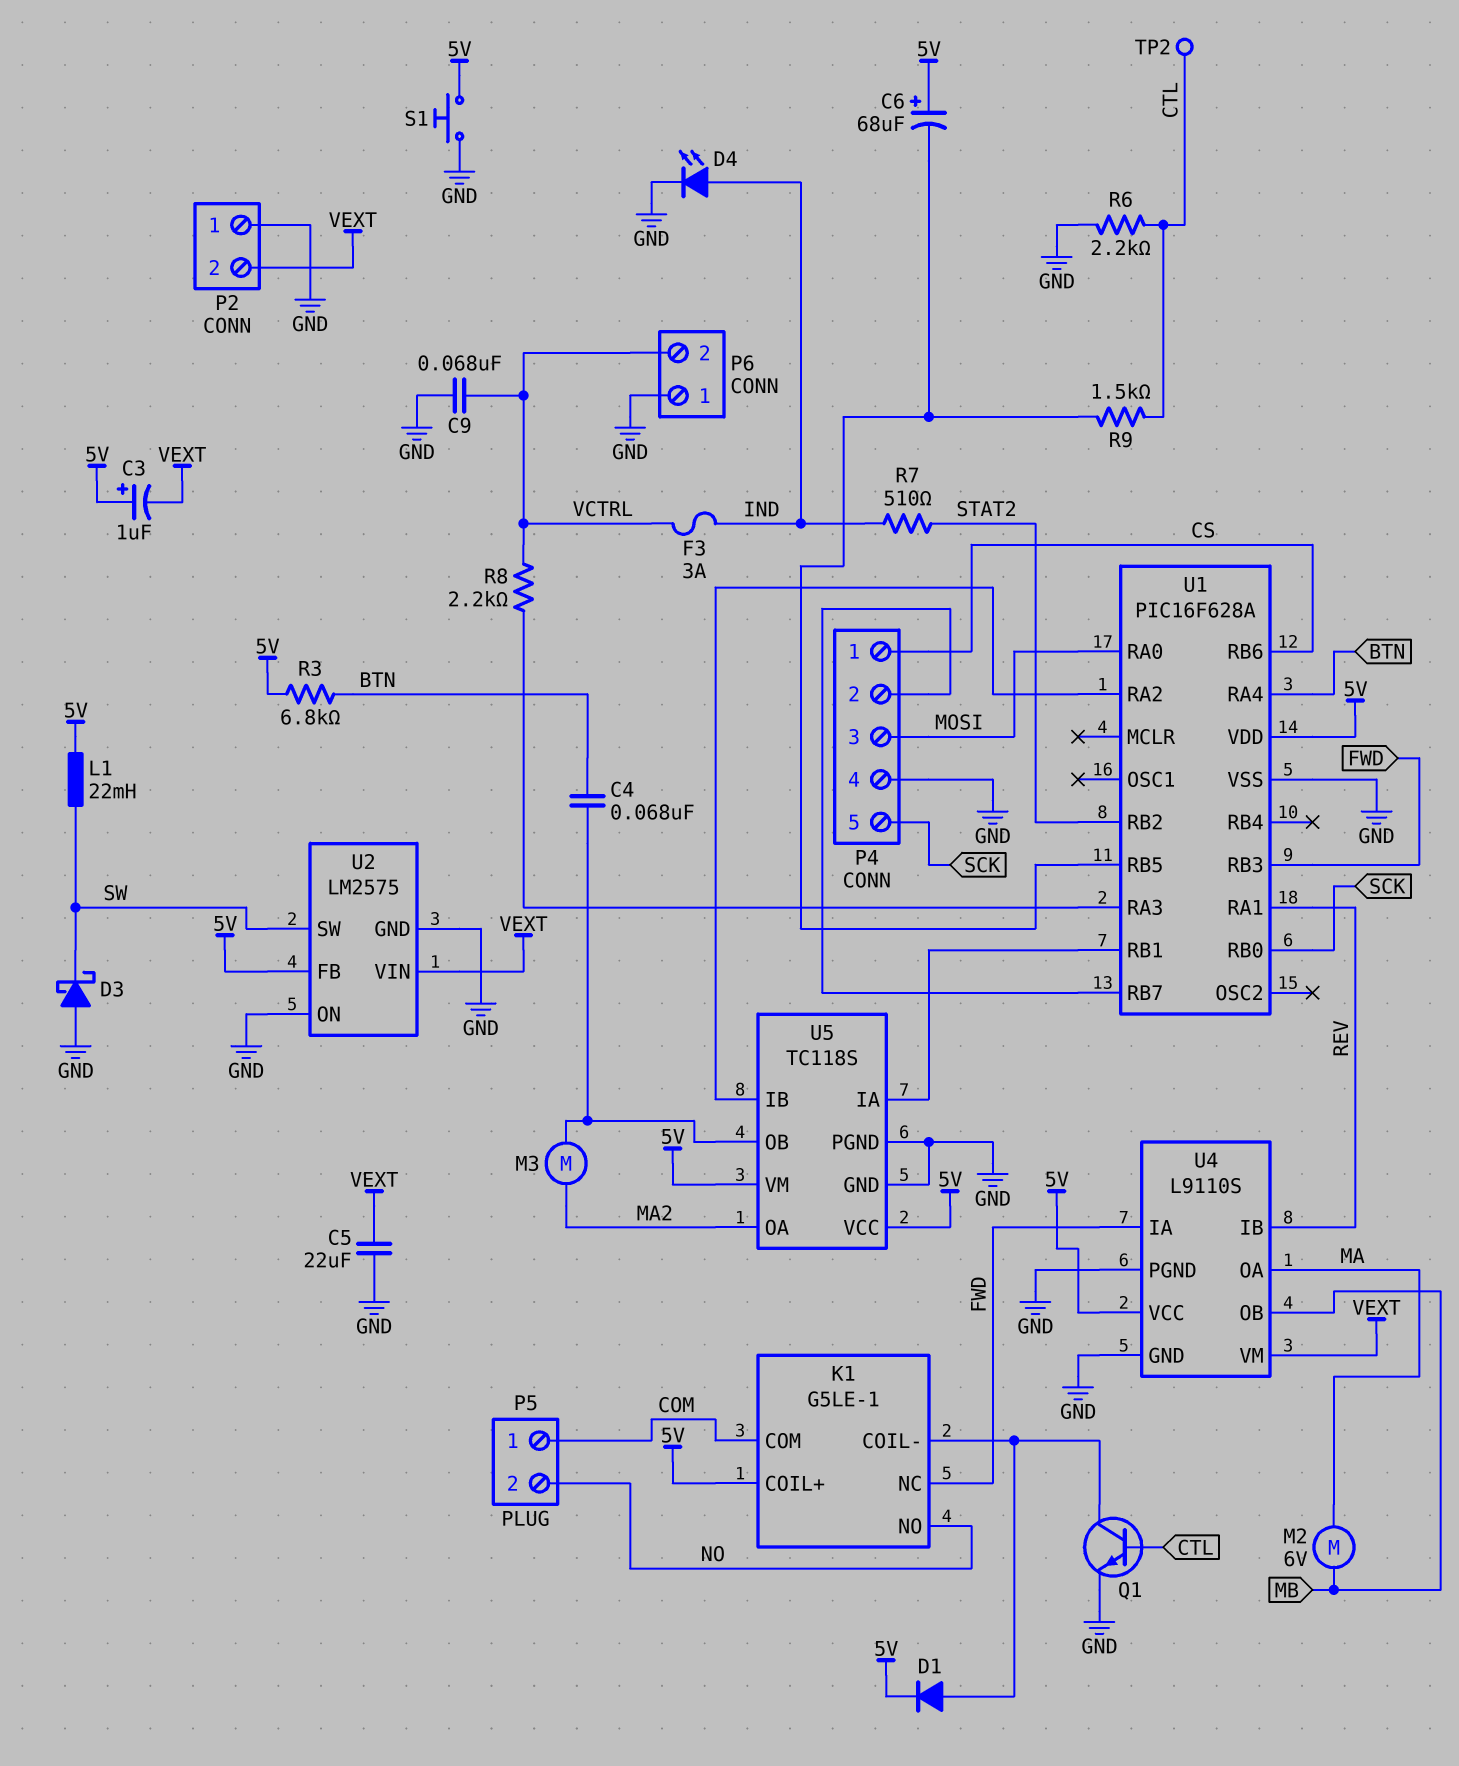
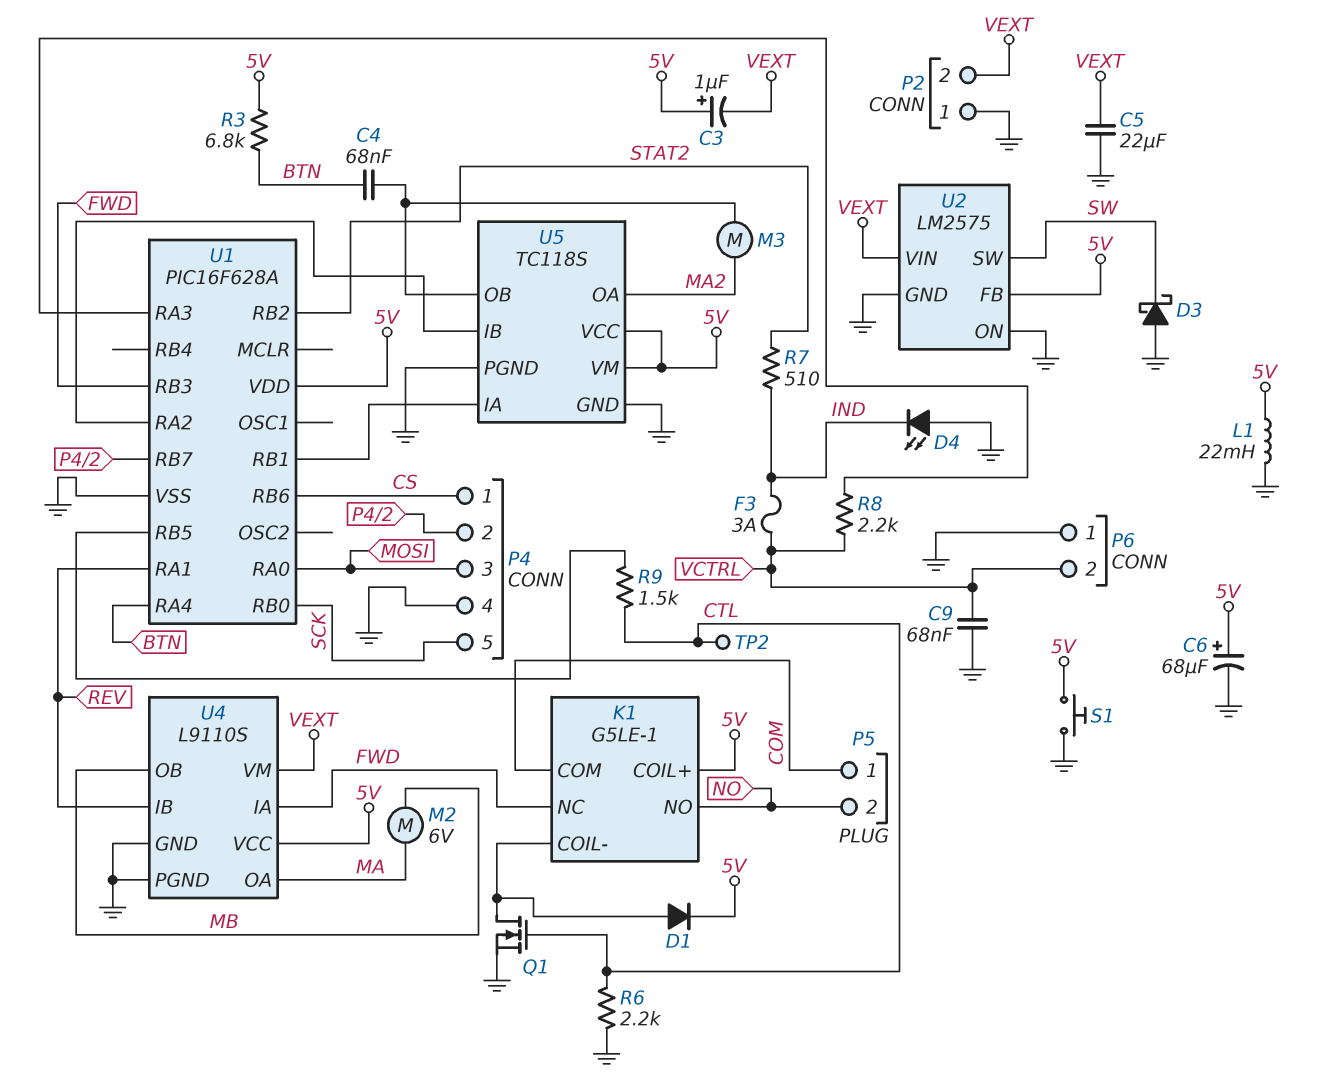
C6: 68uF (plus 5V, minus U1/RB5) -> 68uF (plus 5V, minus GND)
D4: LED (A IND, K GND) -> LED (A GND, K IND)
L1: 22mH (5V, SW) -> 22mH (5V, GND)
Q1: NPN (B CTL, C K1/COIL-, E GND) -> NMOS (G CTL, D K1/COIL-, S GND)

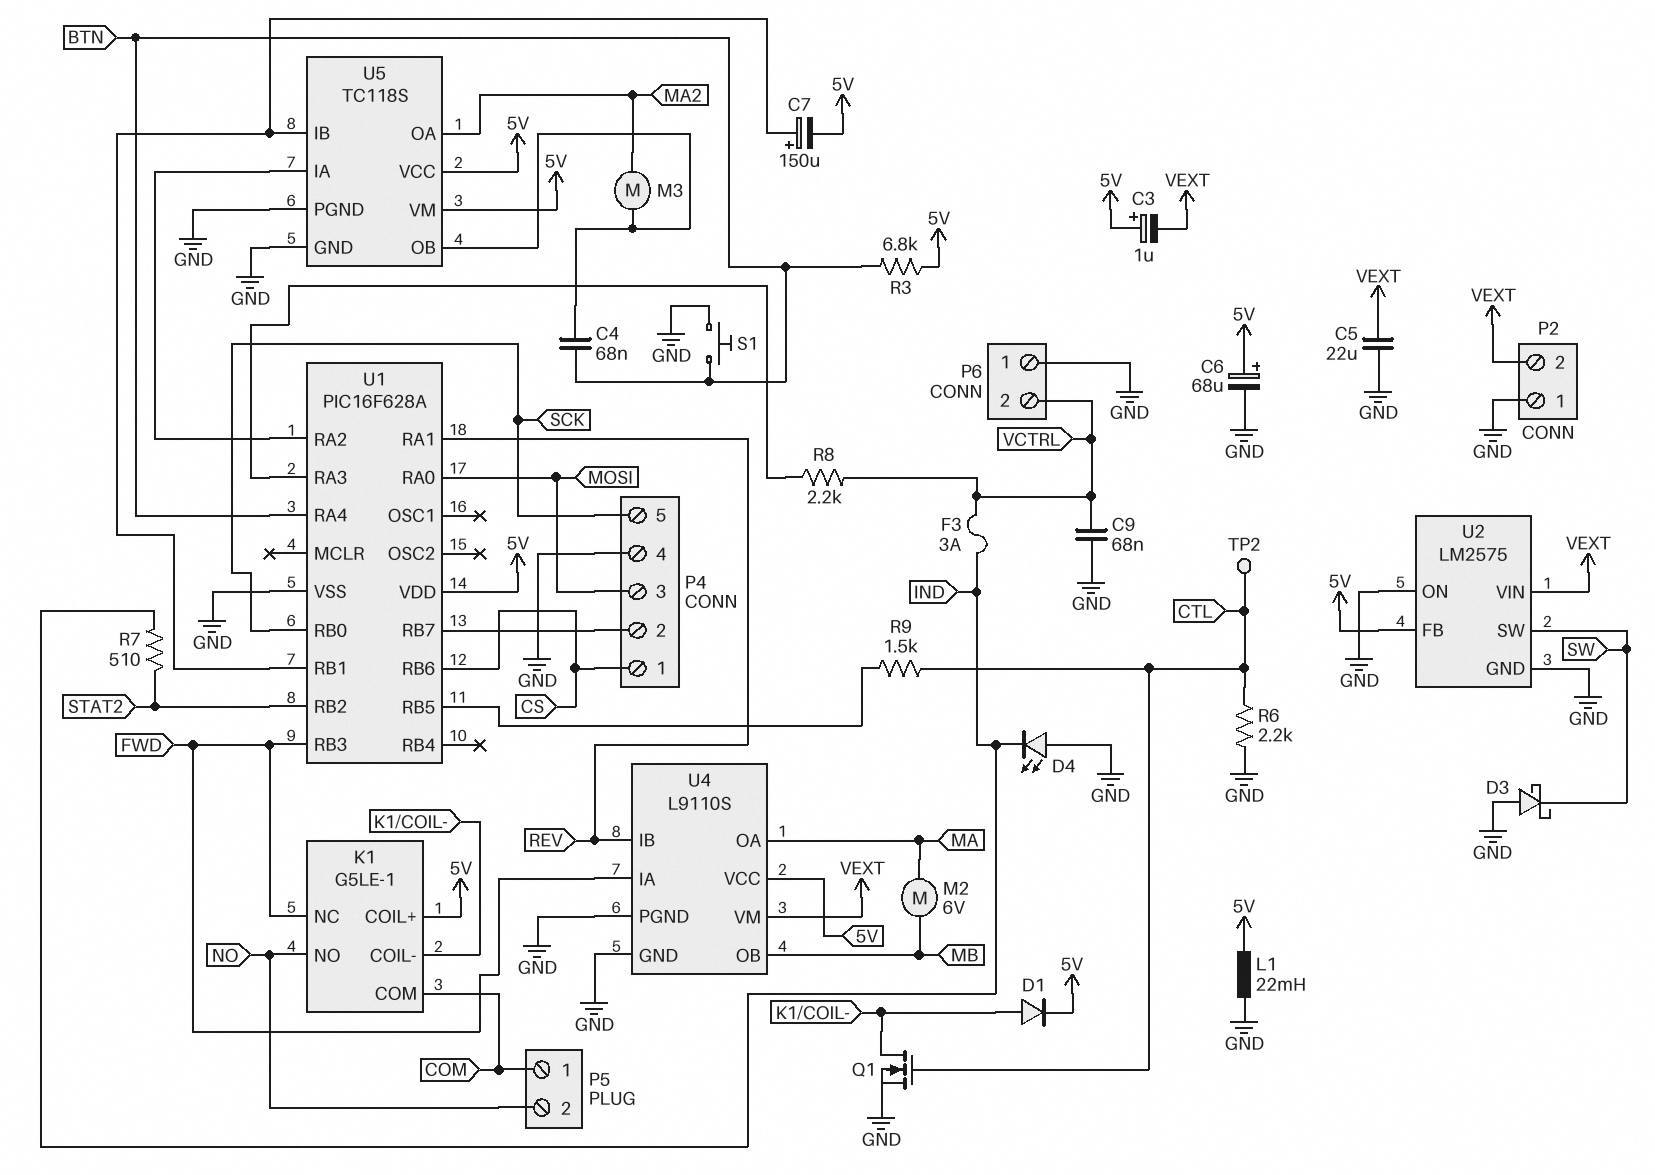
C7: none -> 150uF (plus U1/RB1, minus 5V)
S1: button (5V, GND) -> button (BTN, GND)
U5 pin IA: U1/RB1 -> U1/RA2
U5 pin IB: U1/RA2 -> U1/RB1

